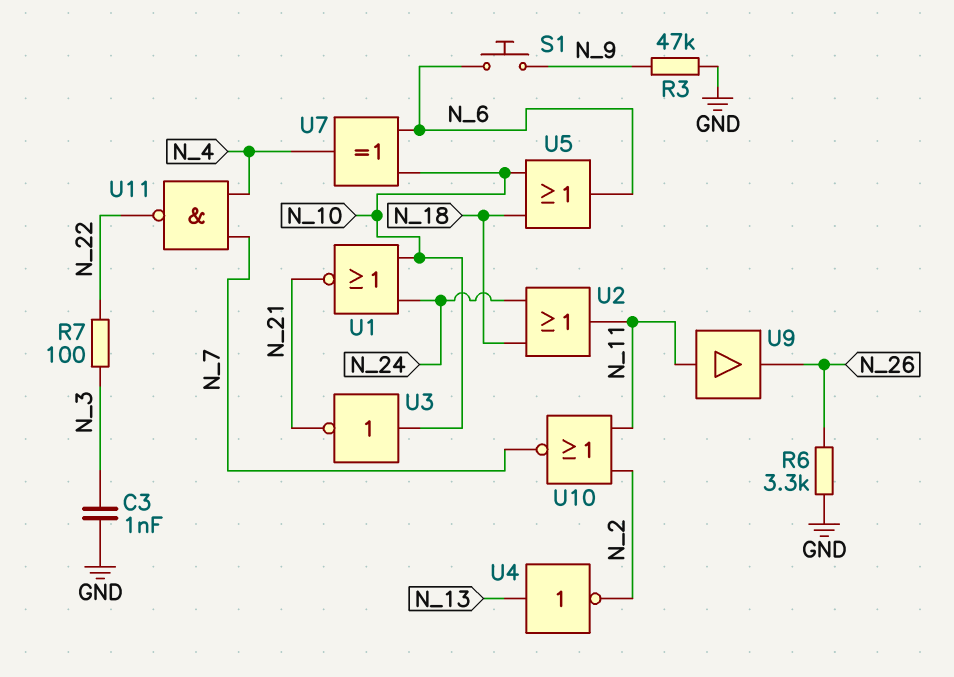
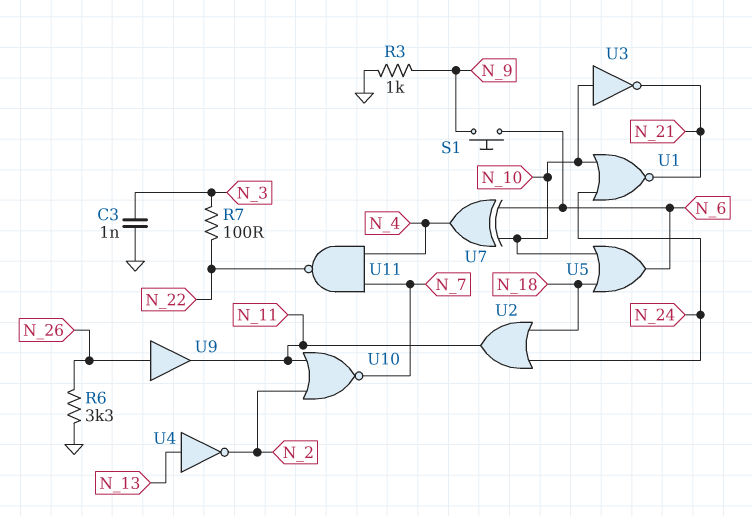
R3: 47k (GND, N_9) -> 1k (GND, N_9)
U9: buffer (in N_11, out N_26) -> buffer (in N_26, out N_11)

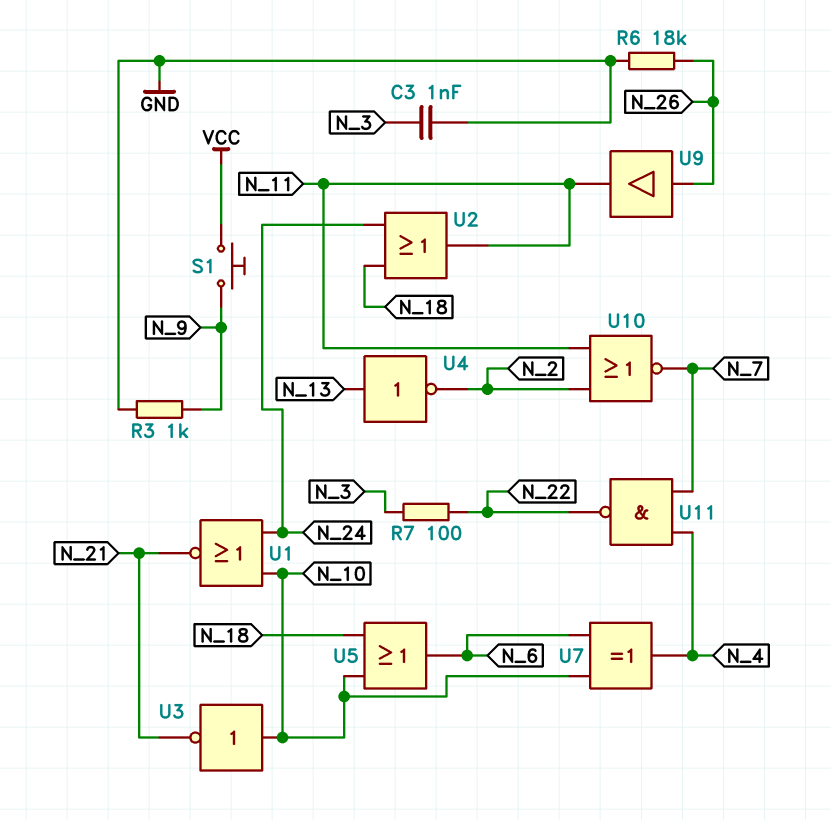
R6: 3.3k (GND, N_26) -> 18k (GND, N_26)
S1: button (N_6, N_9) -> button (N_9, VCC)

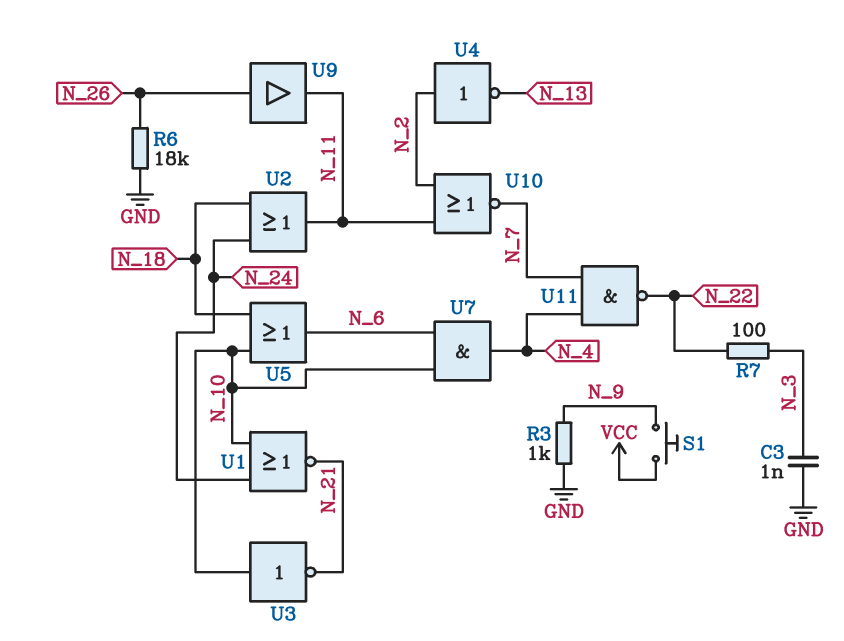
U4: NOT (in N_13, out N_2) -> NOT (in N_2, out N_13)
U7: XOR (in N_6, in N_10, out N_4) -> AND (in N_6, in N_10, out N_4)

